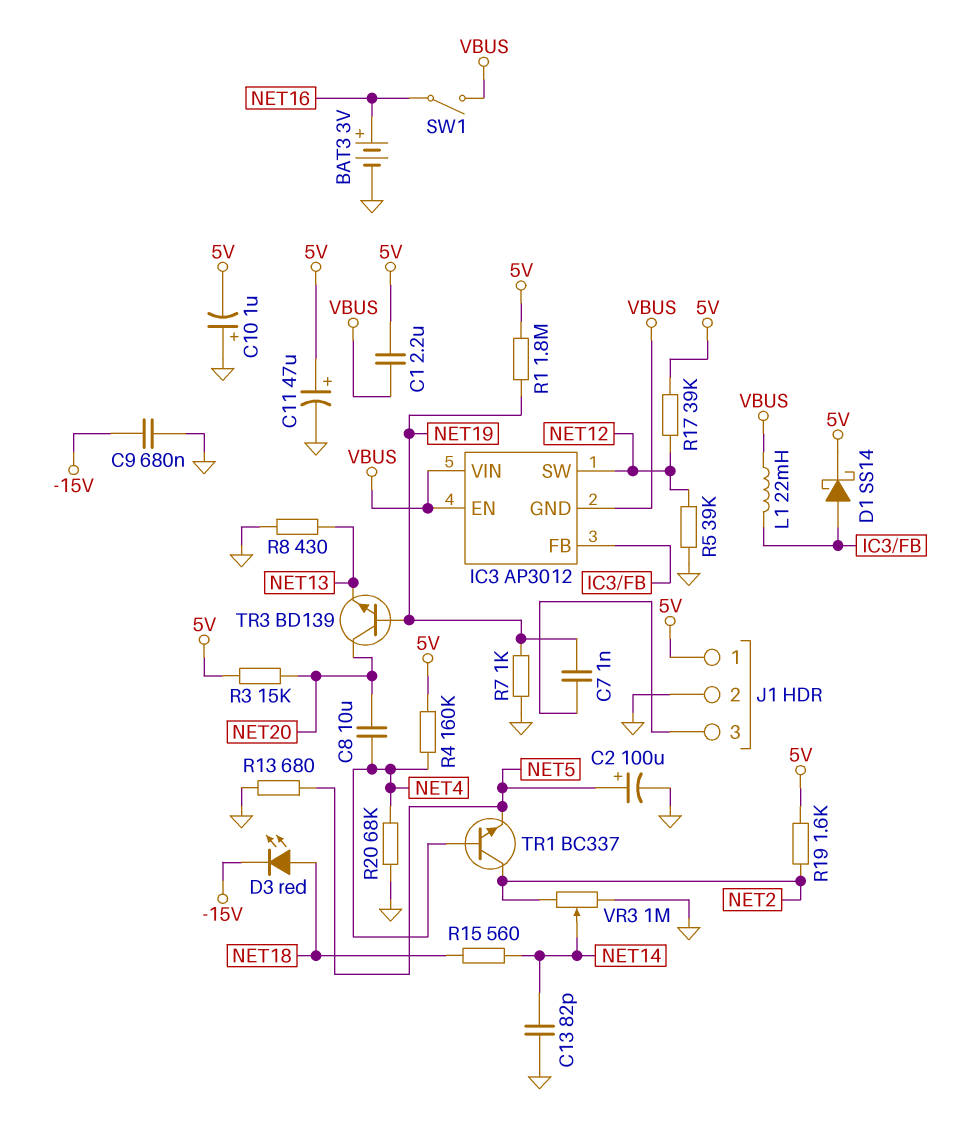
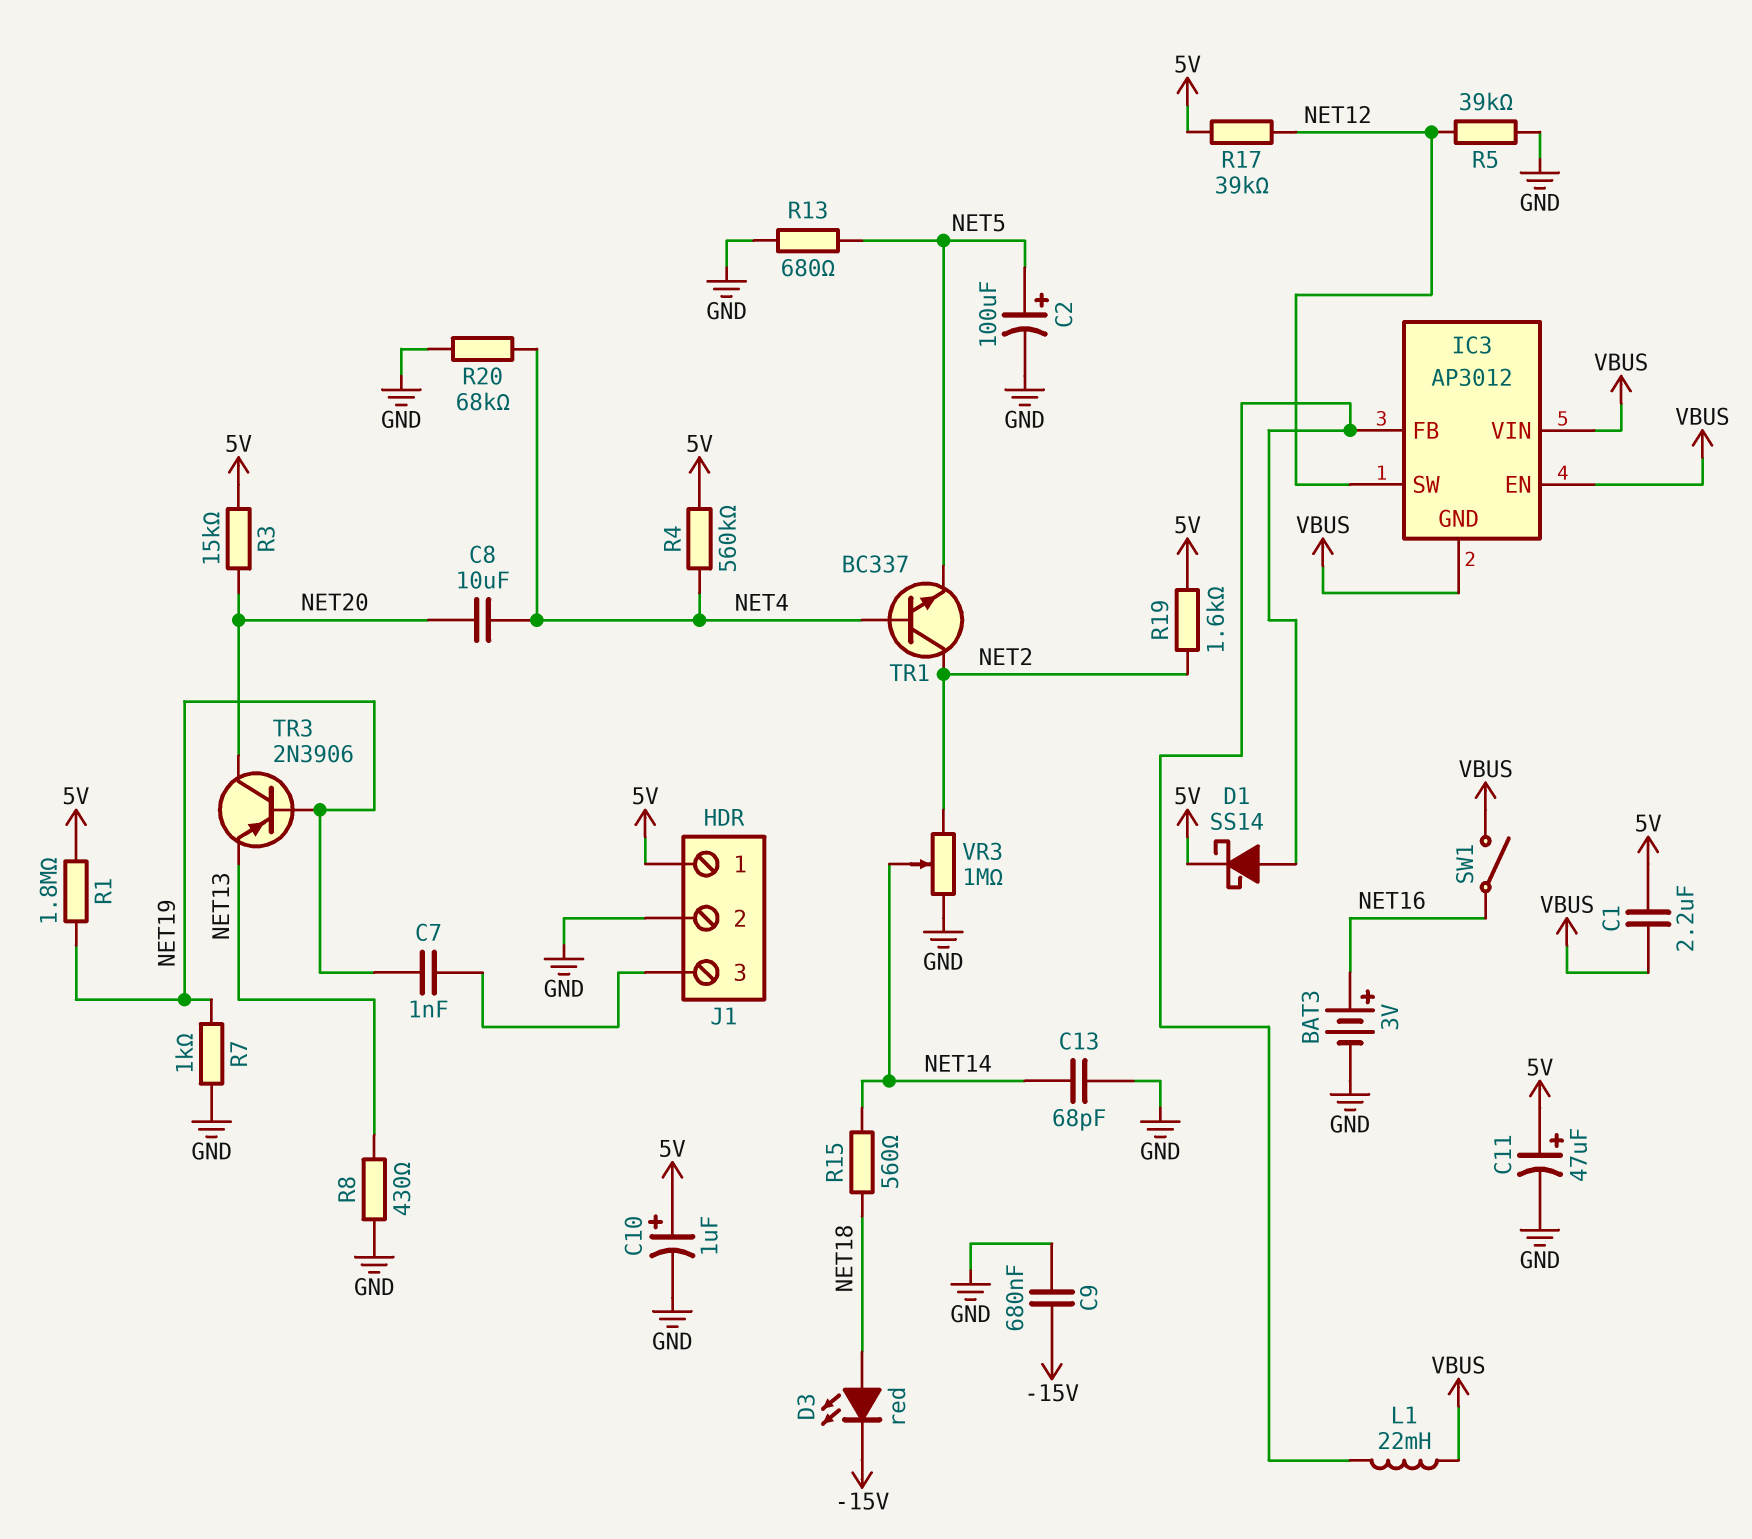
C10: 1uF (plus GND, minus 5V) -> 1uF (plus 5V, minus GND)
C13: 82pF (GND, NET14) -> 68pF (GND, NET14)
R4: 160k (5V, NET4) -> 560k (5V, NET4)
TR3: NPN BD139 (B NET19, C NET20, E NET13) -> PNP 2N3906 (B NET19, C NET20, E NET13)

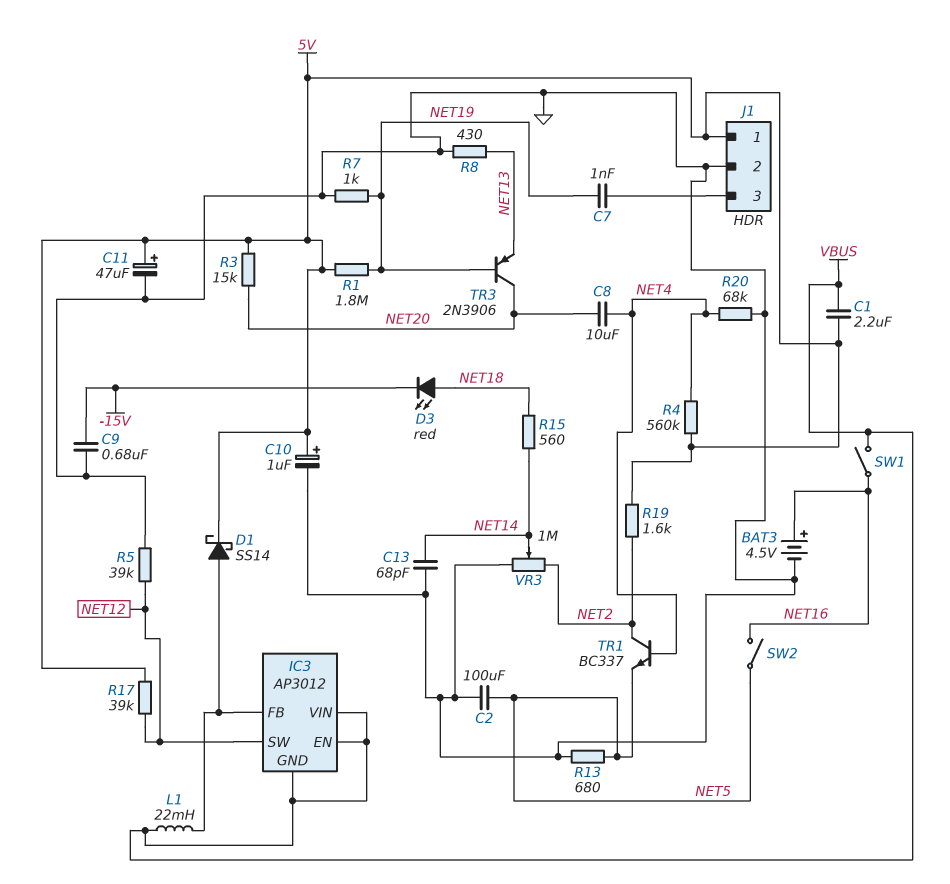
BAT3: 3V (plus NET16, minus GND) -> 4.5V (plus NET16, minus GND)
C2: 100uF (plus NET5, minus GND) -> 100uF (GND, NET5)
SW2: none -> switch (NET5, NET16)

